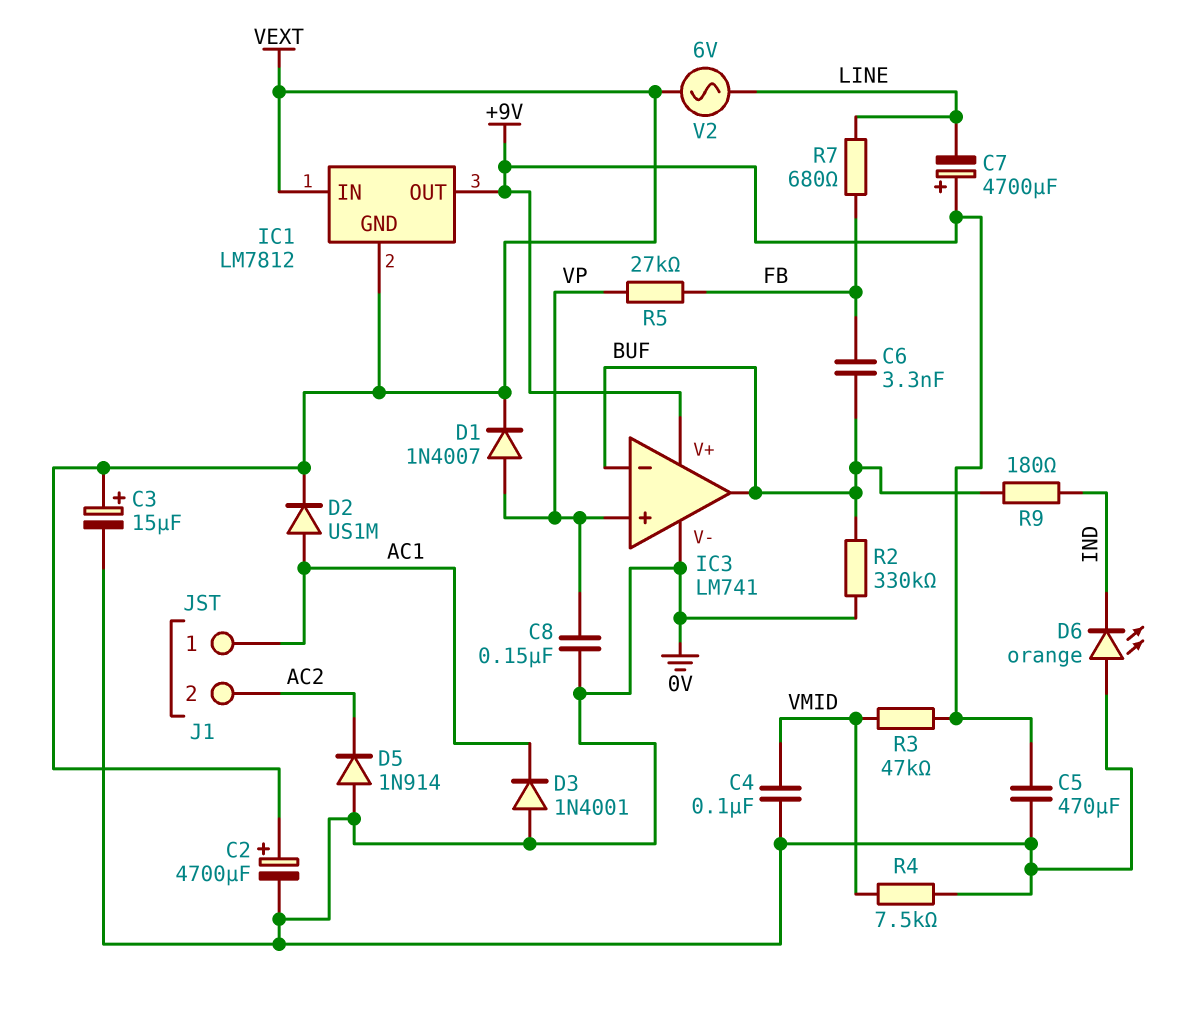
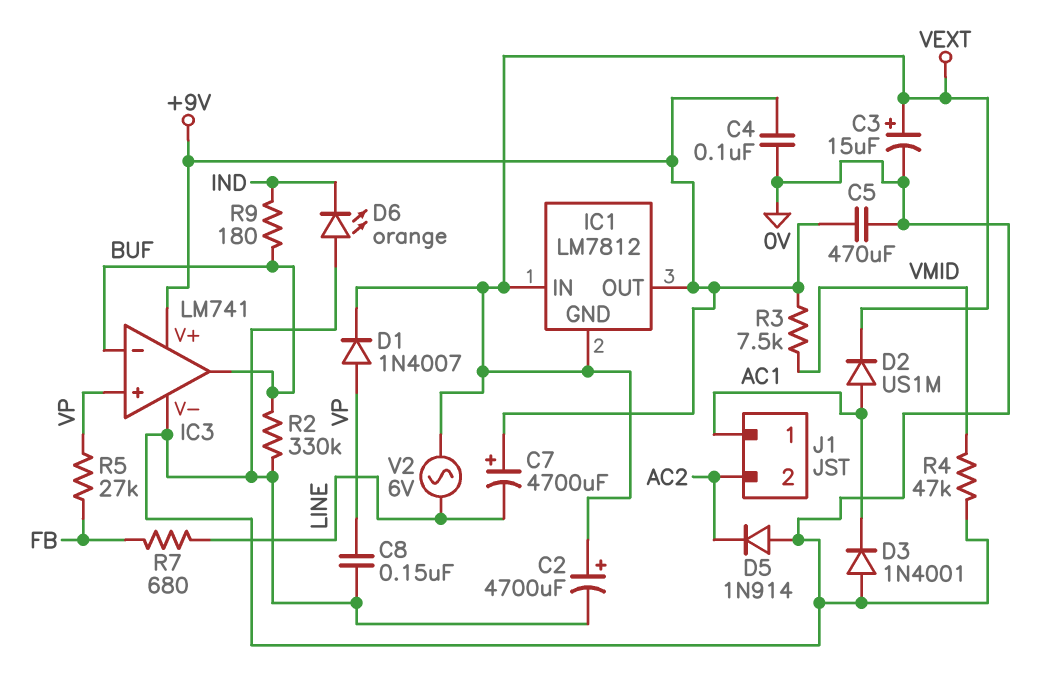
C4: 100nF (0V, VMID) -> 100nF (+9V, 0V)
C6: 3.3nF (BUF, FB) -> none
R3: 47k (+9V, VMID) -> 7.5k (+9V, VMID)
R4: 7.5k (0V, VMID) -> 47k (0V, VMID)

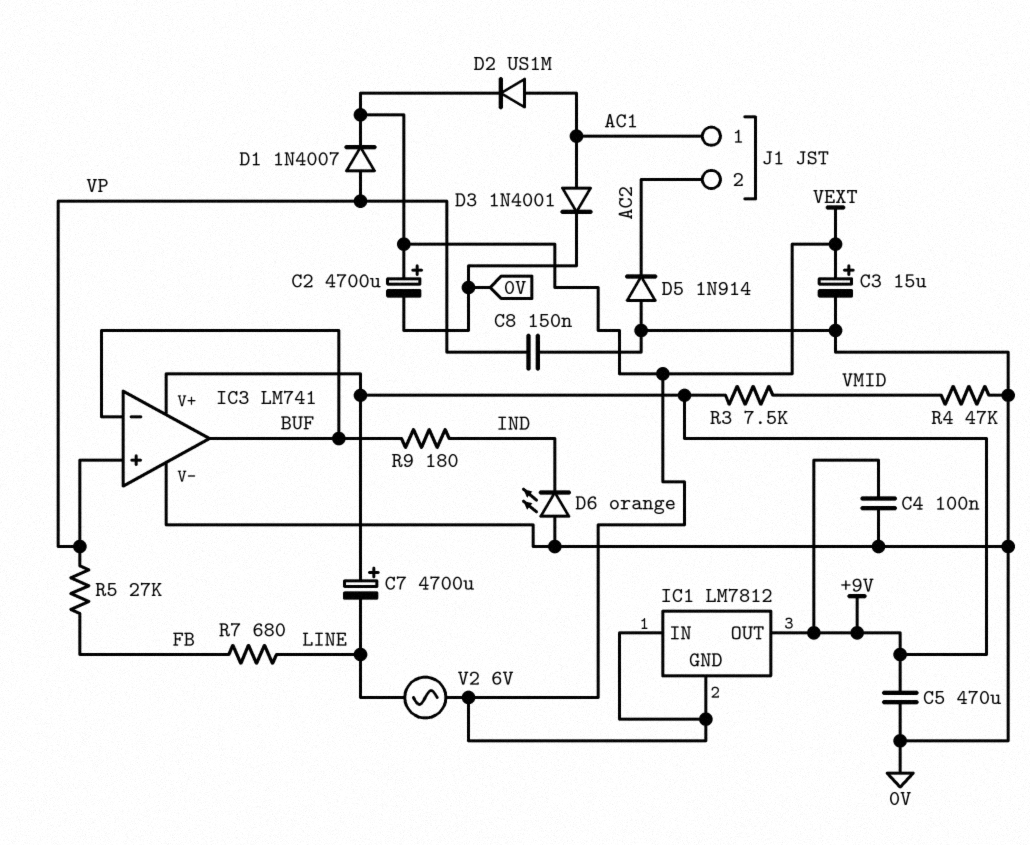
D3: diode 1N4001 (A 0V, K AC1) -> diode 1N4001 (A AC1, K 0V)
R2: 330k (0V, BUF) -> none

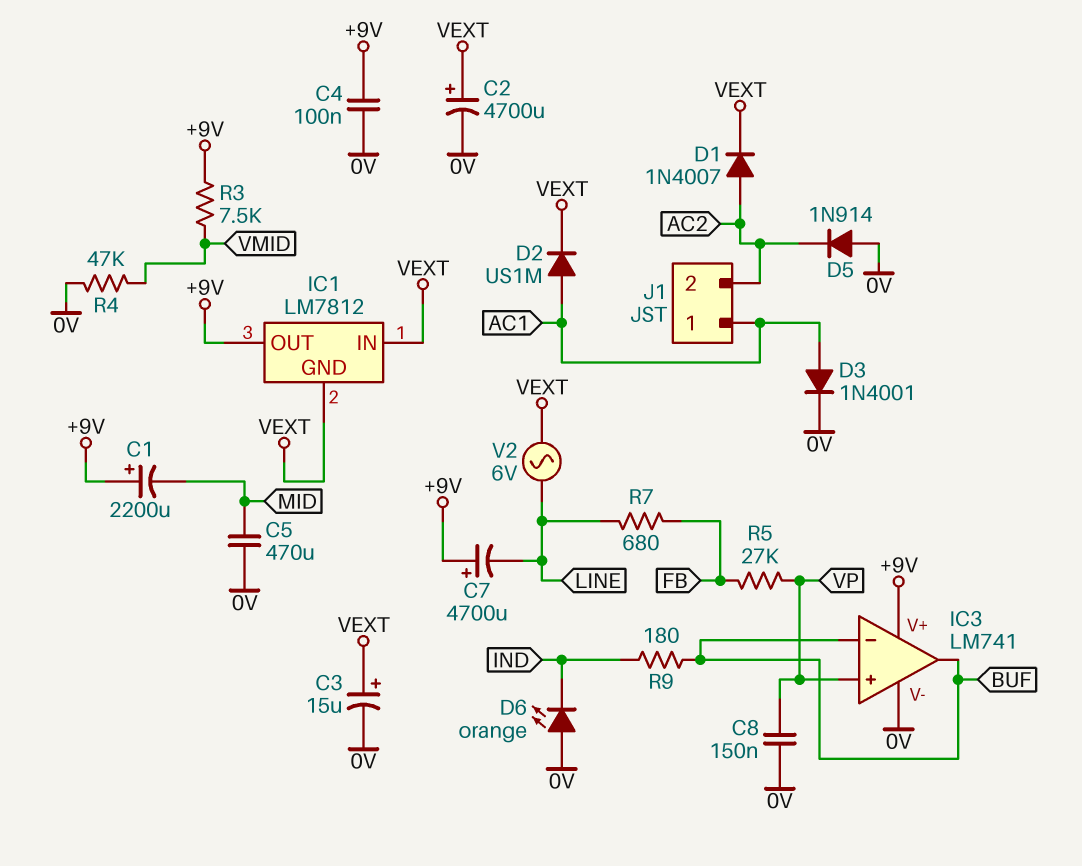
C1: none -> 2200uF (plus +9V, minus MID)
C5: 470uF (+9V, 0V) -> 470uF (0V, MID)
D1: diode 1N4007 (A VP, K VEXT) -> diode 1N4007 (A AC2, K VEXT)

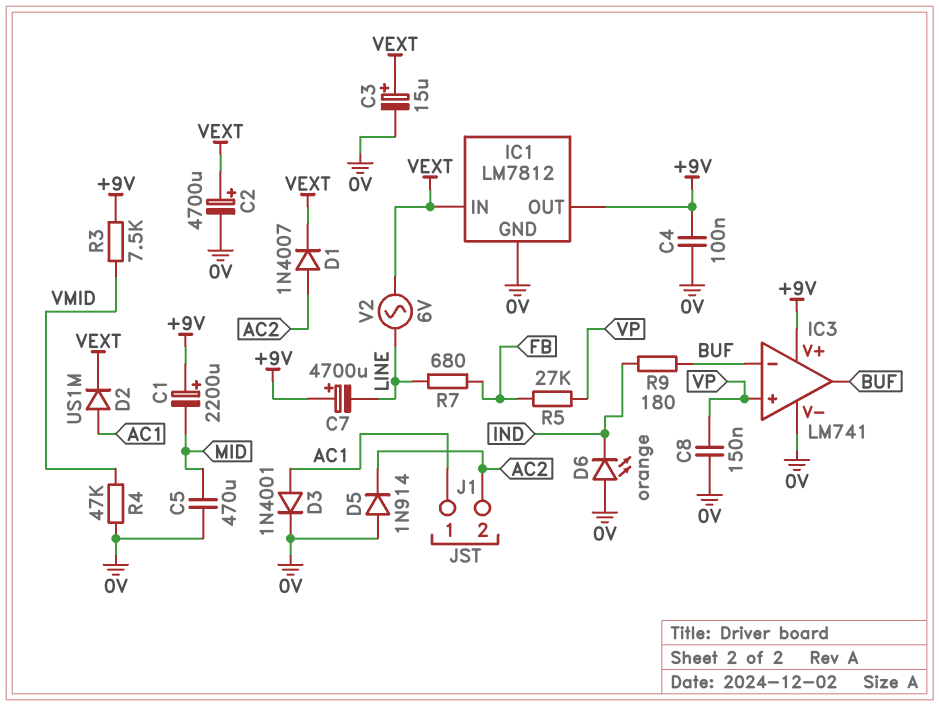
IC1 pin GND: VEXT -> 0V

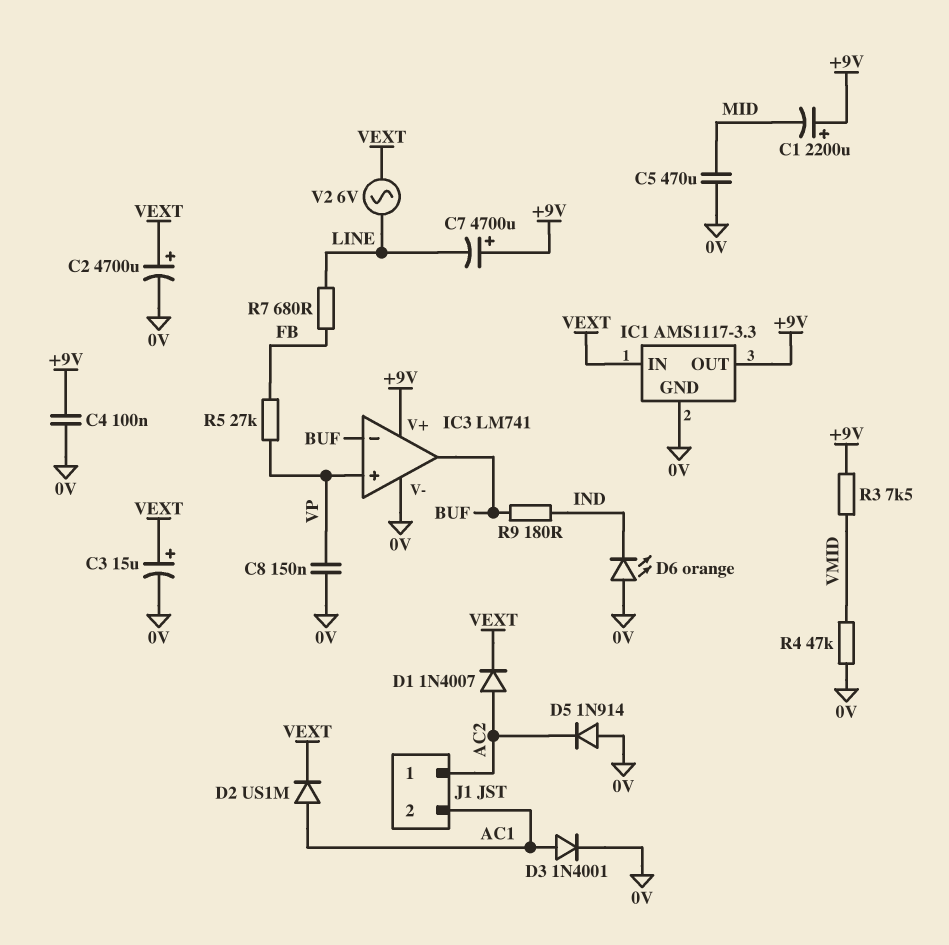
IC1: LM7812 -> AMS1117-3.3
J1 pin 1: AC1 -> AC2
J1 pin 2: AC2 -> AC1

